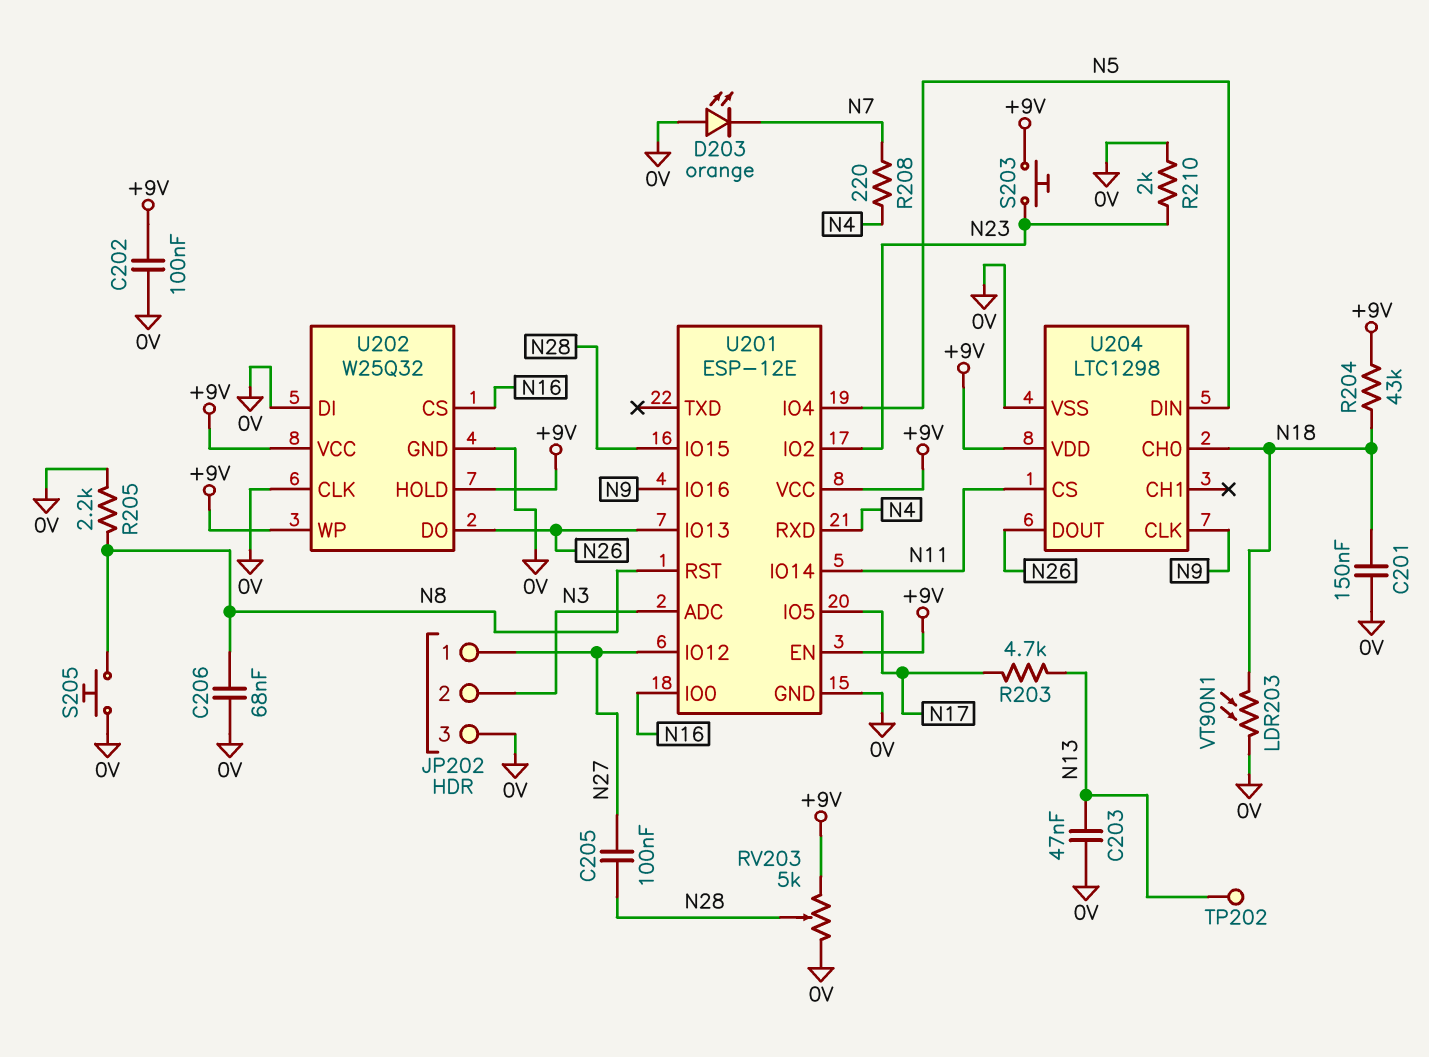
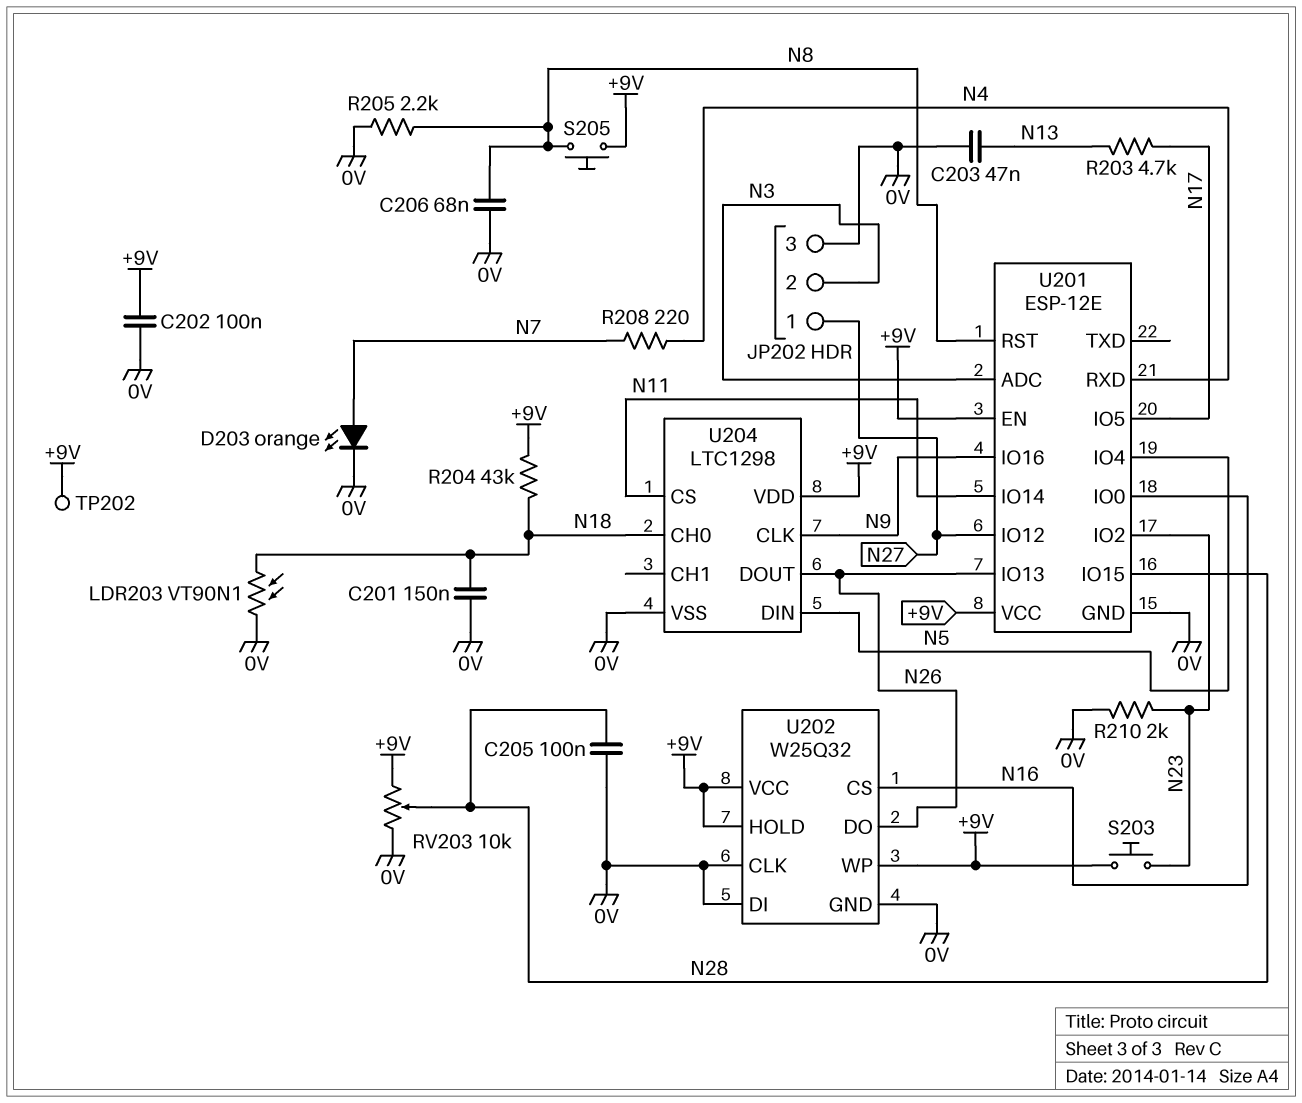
C205: 100nF (N27, N28) -> 100nF (0V, N28)
D203: LED orange (A 0V, K N7) -> LED orange (A N7, K 0V)
RV203: 5k (+9V, 0V, wiper N28) -> 10k (+9V, 0V, wiper N28)
S205: button (0V, N8) -> button (+9V, N8)
TP202: test point (N13) -> test point (+9V)

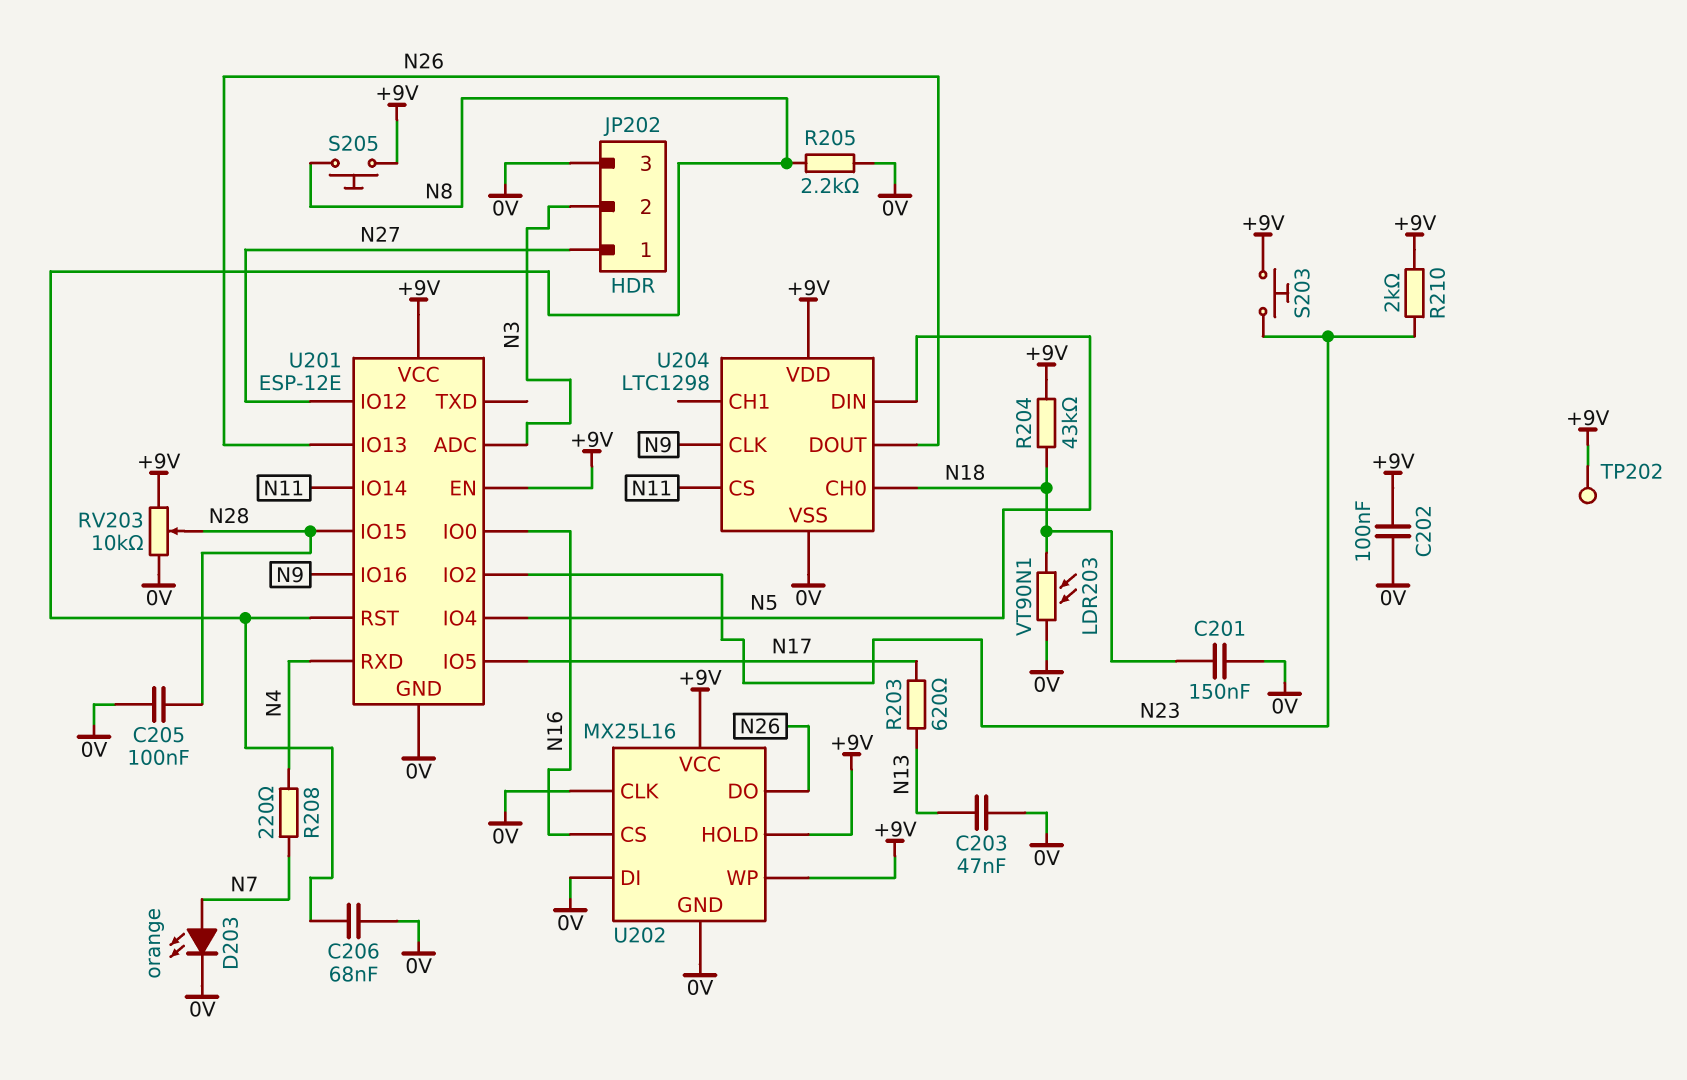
R203: 4.7k (N13, N17) -> 620 (N13, N17)
R210: 2k (0V, N23) -> 2k (+9V, N23)
U202: W25Q32 -> MX25L16

